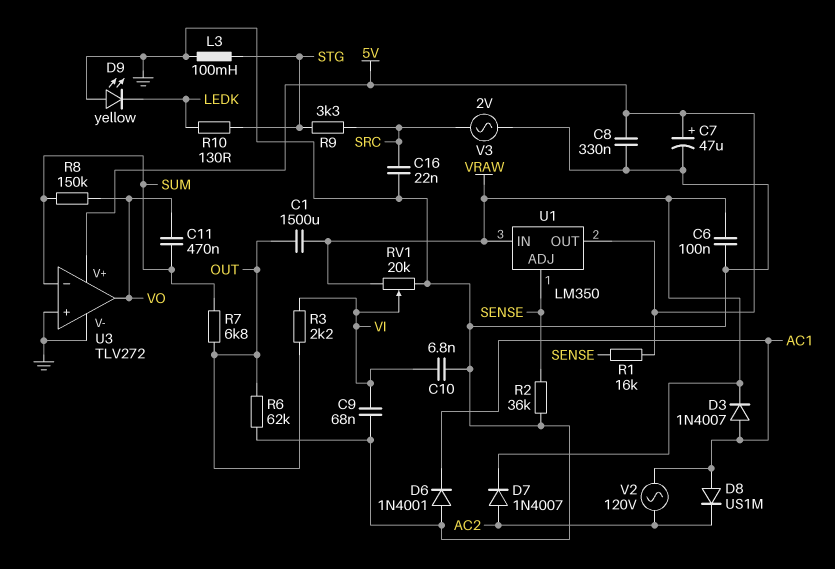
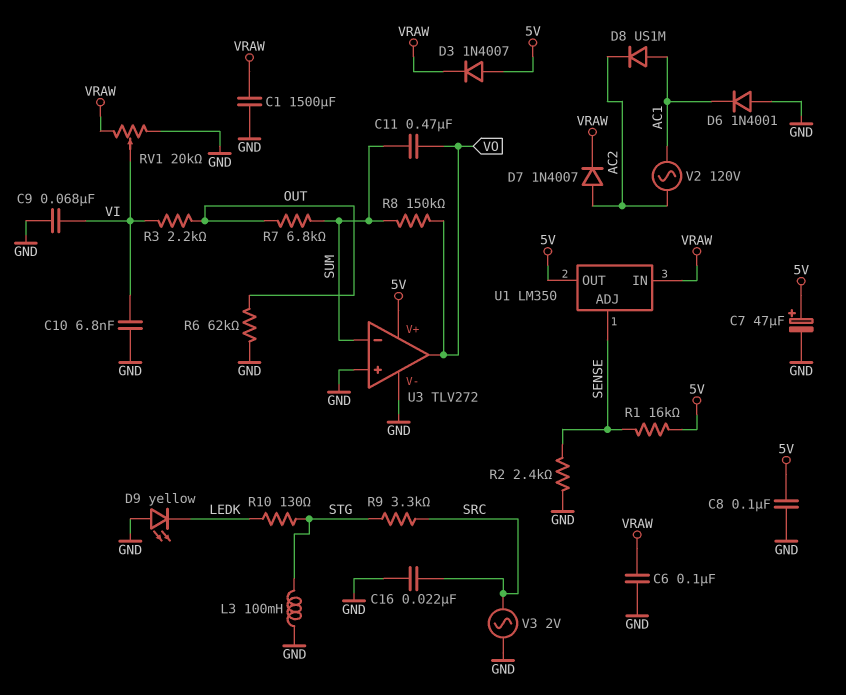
C1: 1500uF (OUT, VRAW) -> 1500uF (GND, VRAW)
C8: 330nF (5V, GND) -> 100nF (5V, GND)
D3: diode 1N4007 (A AC1, K VRAW) -> diode 1N4007 (A 5V, K VRAW)
R2: 36k (GND, SENSE) -> 2.4k (GND, SENSE)

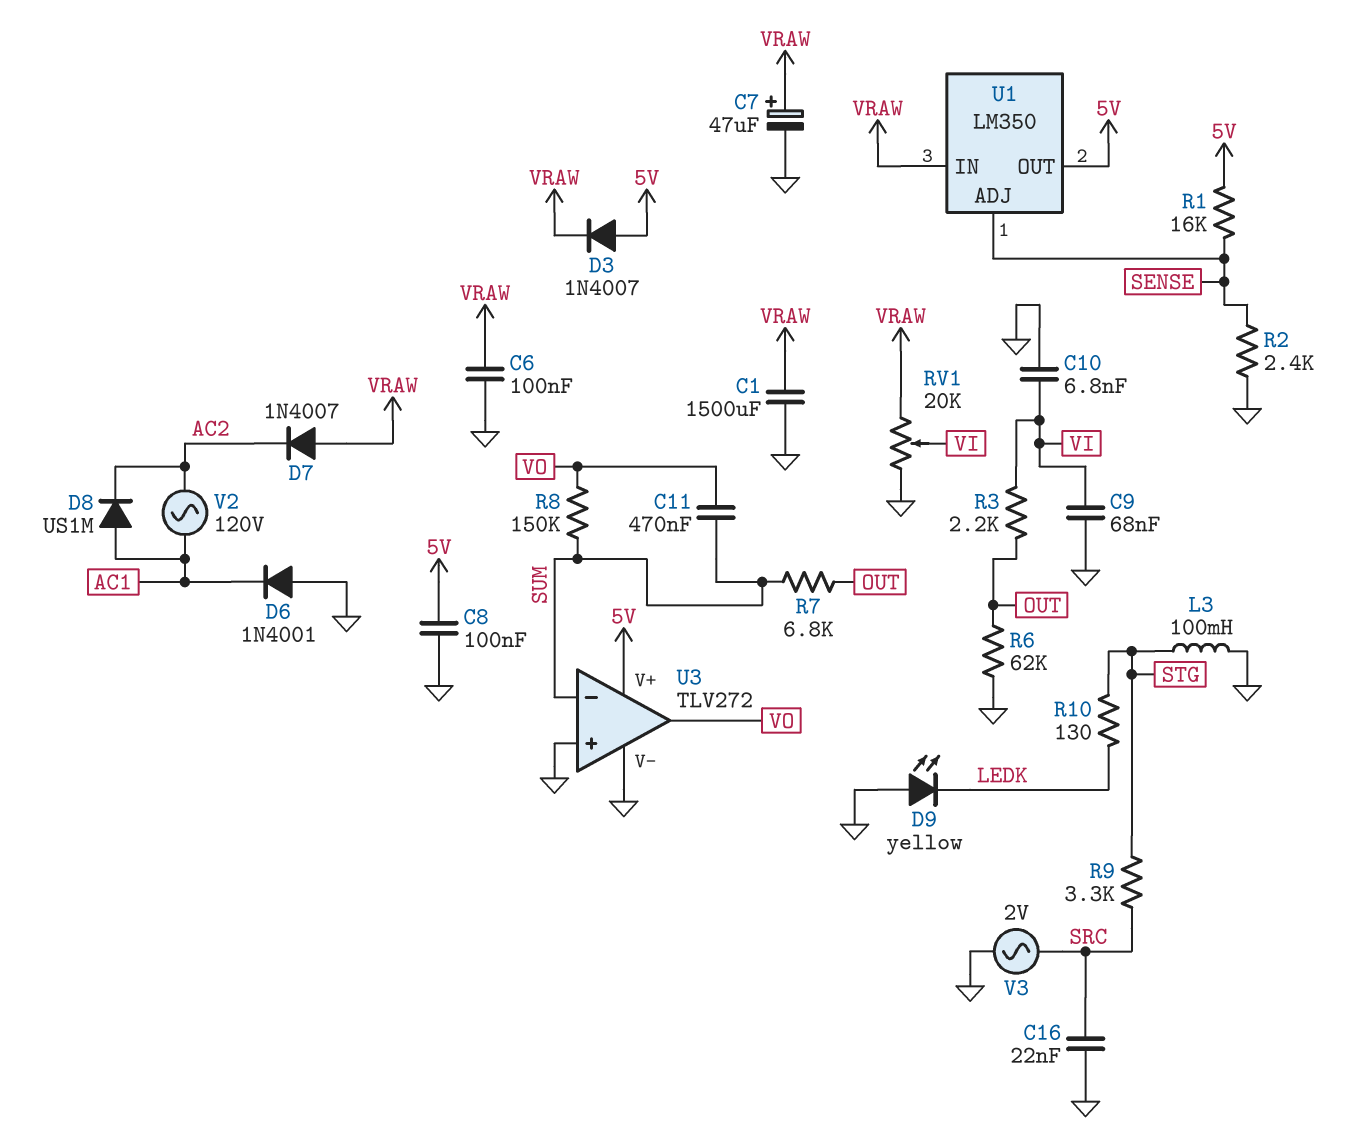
C7: 47uF (plus 5V, minus GND) -> 47uF (plus VRAW, minus GND)
D7: diode 1N4007 (A AC2, K VRAW) -> diode 1N4007 (A VRAW, K AC2)

